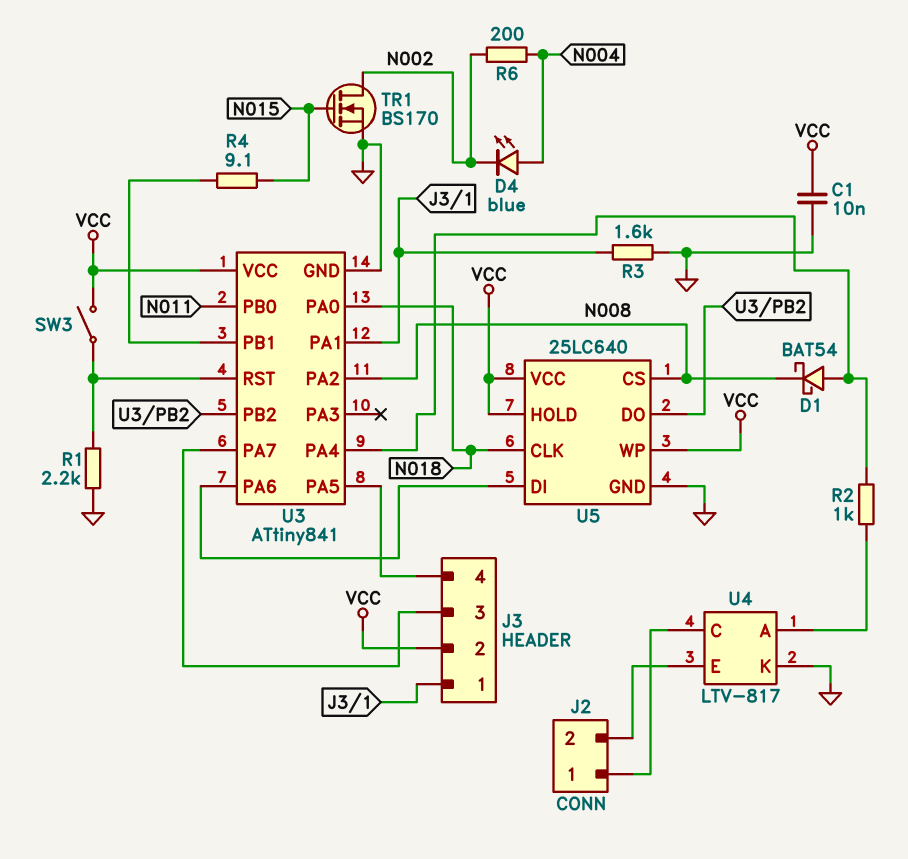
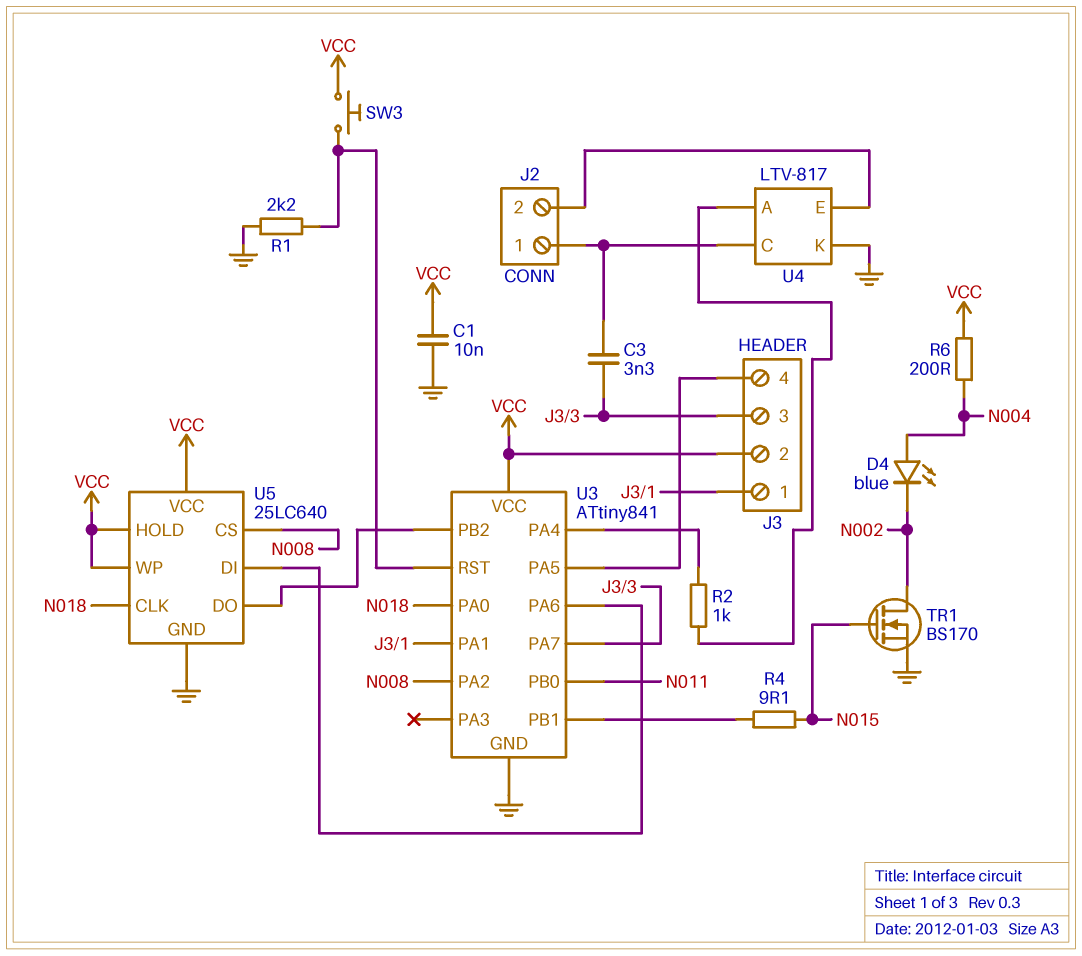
C3: none -> 3.3nF (J2/1, J3/3)
D1: schottky BAT54 (A U3/PA4, K N008) -> none
R3: 1.6k (GND, J3/1) -> none
R6: 200 (N002, N004) -> 200 (N004, VCC)
SW3: switch (U3/RST, VCC) -> button (U3/RST, VCC)

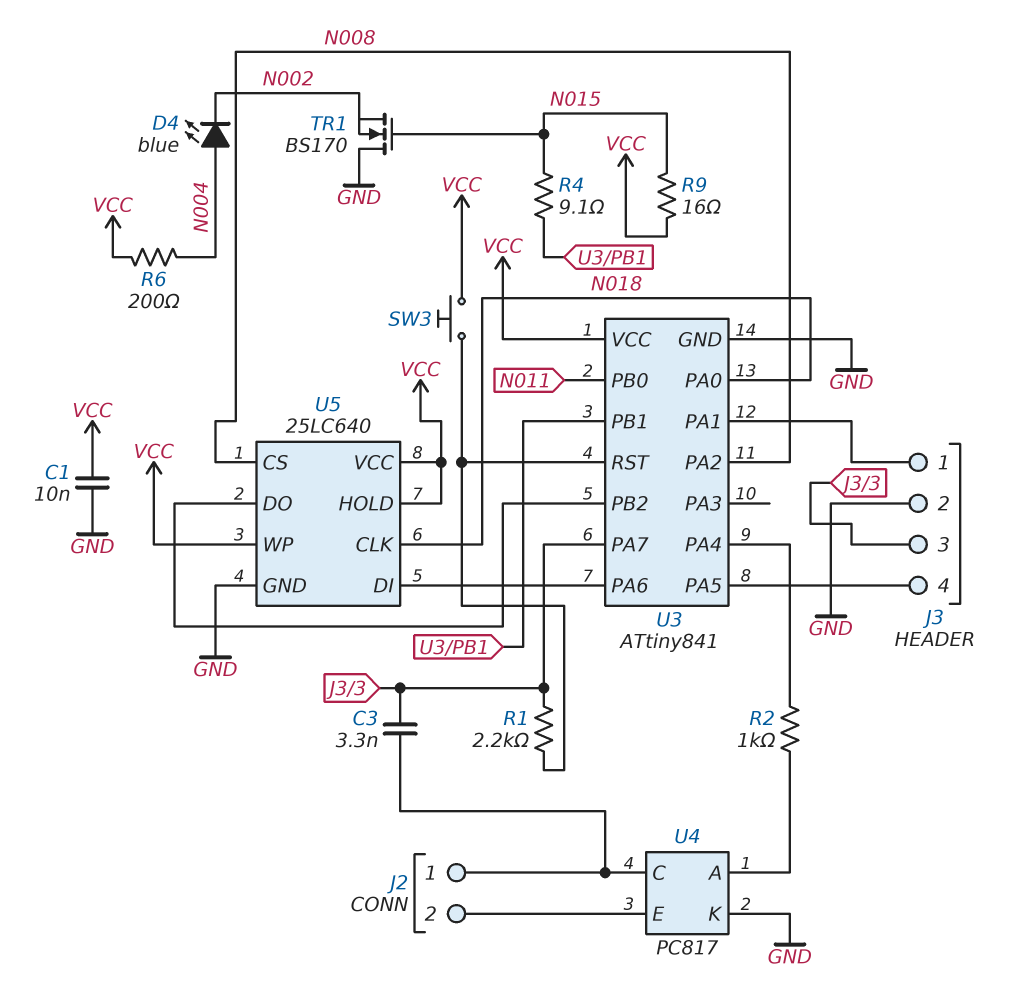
J3 pin 2: VCC -> GND
R1: 2.2k (GND, U3/RST) -> 2.2k (J3/3, U3/RST)
R9: none -> 16 (N015, VCC)
TR1: NMOS BS170 (G N015, D N002, S GND) -> NMOS BS170 (G N015, D GND, S N002)
U4: LTV-817 -> PC817

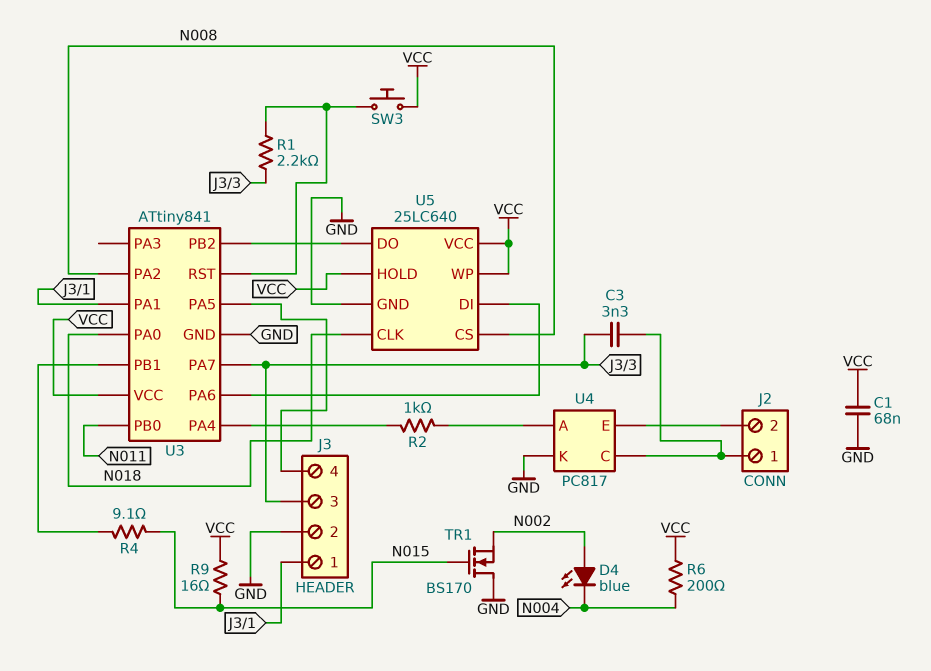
C1: 10nF (GND, VCC) -> 68nF (GND, VCC)
D4: LED blue (A N004, K N002) -> LED blue (A N002, K N004)

